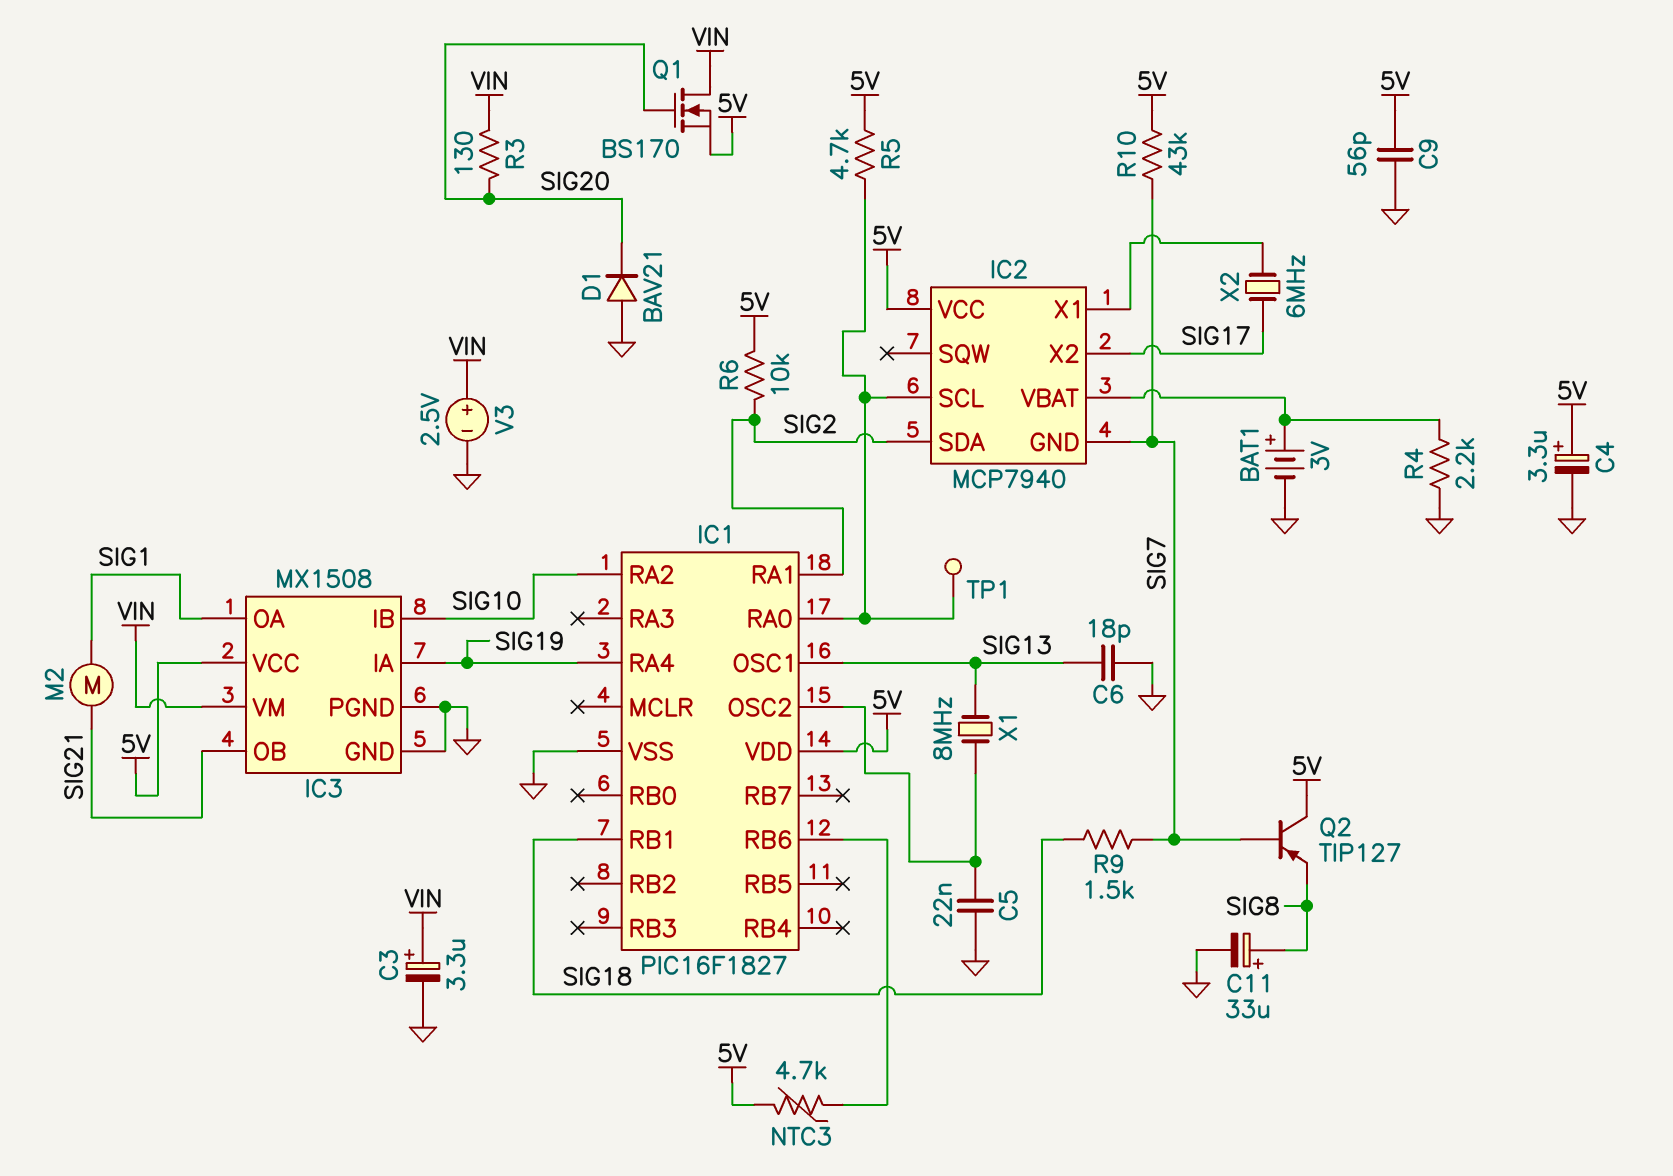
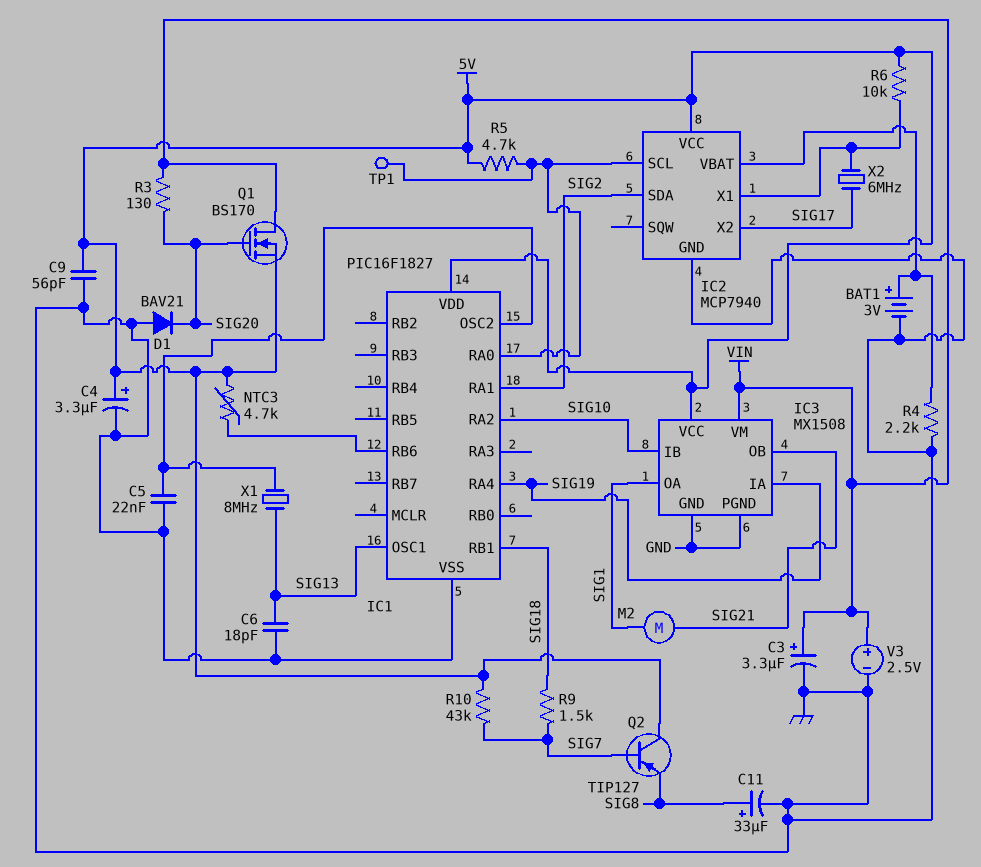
IC2 pin GND: SIG7 -> GND
R6: 10k (5V, SIG2) -> 10k (5V, IC2/X1)

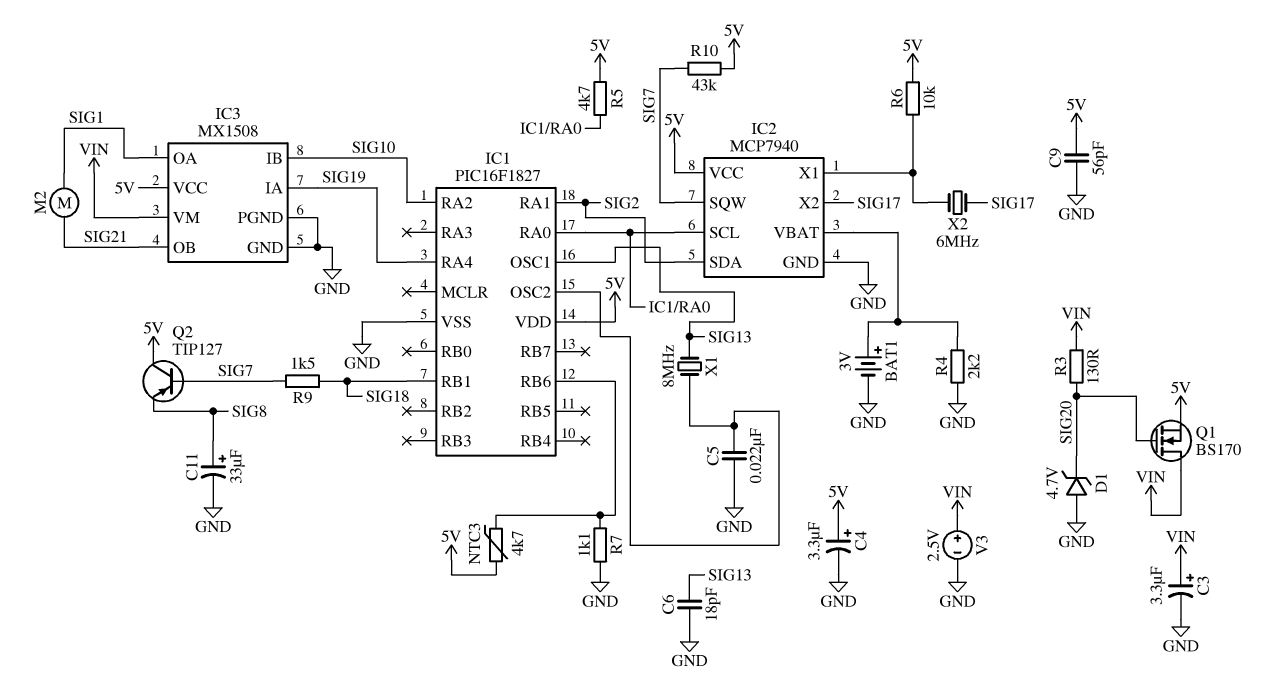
D1: diode BAV21 (A GND, K SIG20) -> zener 4.7V (A GND, K SIG20)
IC2 pin SQW: none -> SIG7
R7: none -> 1.1k (GND, IC1/RB6)
TP1: test point (IC1/RA0) -> none

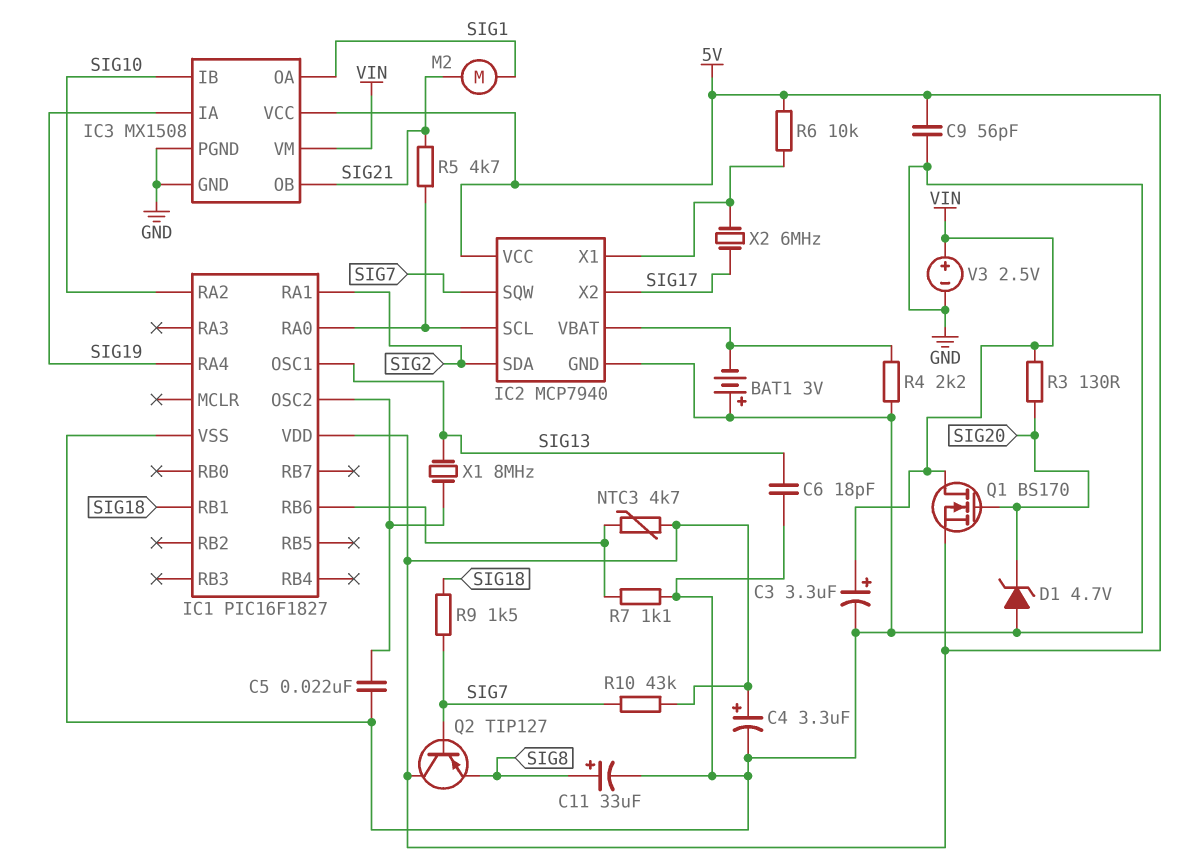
BAT1: 3V (plus IC2/VBAT, minus GND) -> 3V (plus GND, minus IC2/VBAT)
R5: 4.7k (5V, IC1/RA0) -> 4.7k (IC1/RA0, SIG21)

